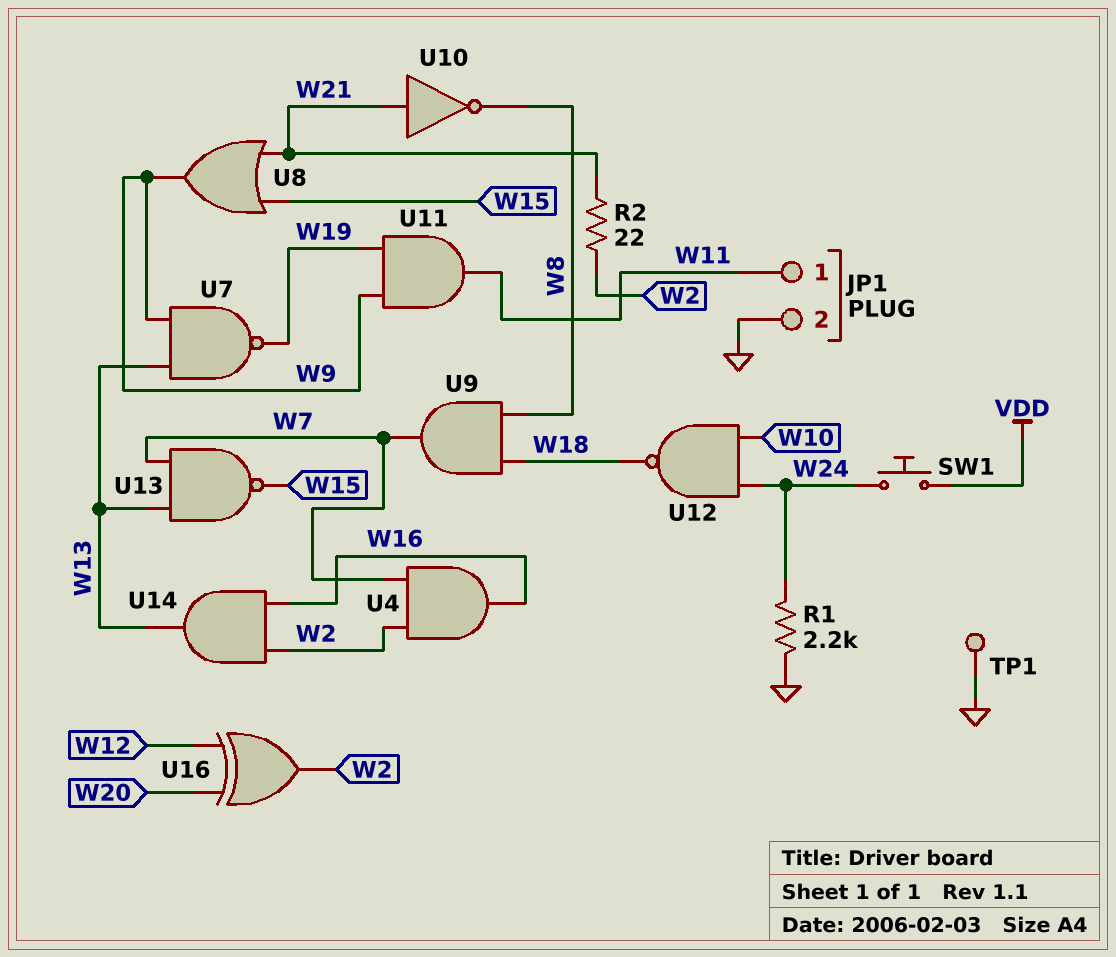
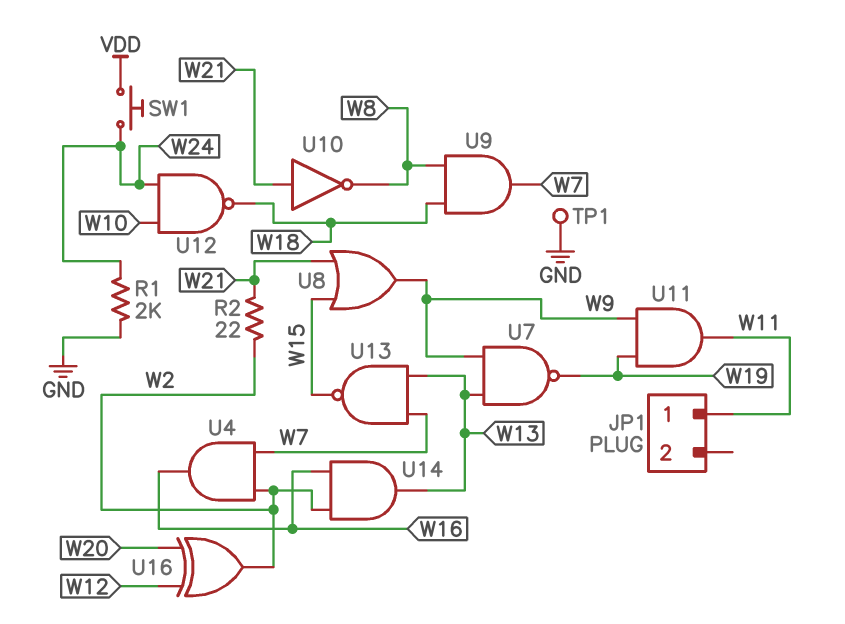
JP1 pin 2: GND -> none
R1: 2.2k (GND, W24) -> 2k (GND, W24)

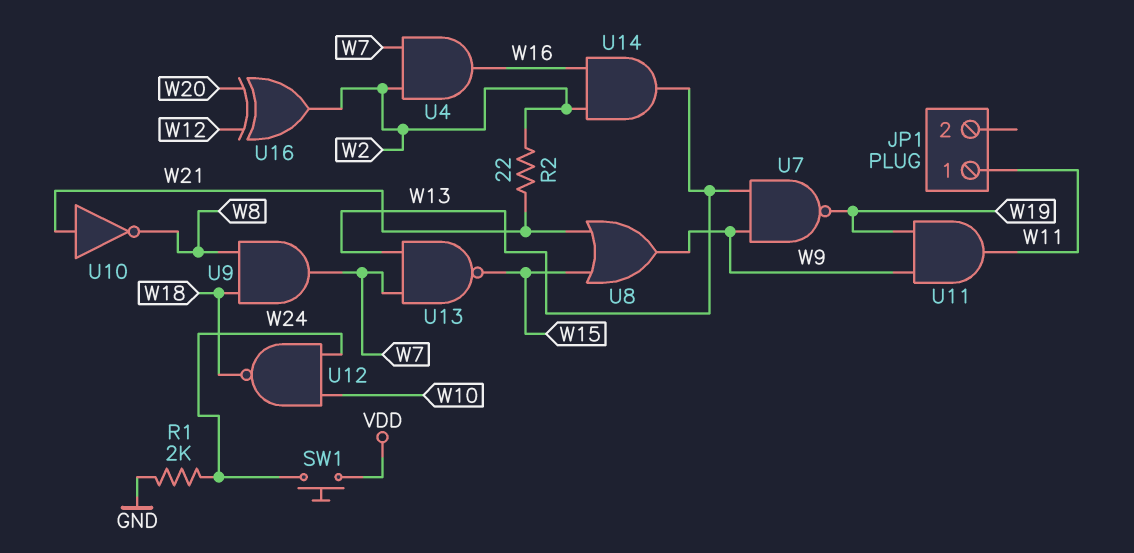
TP1: test point (GND) -> none

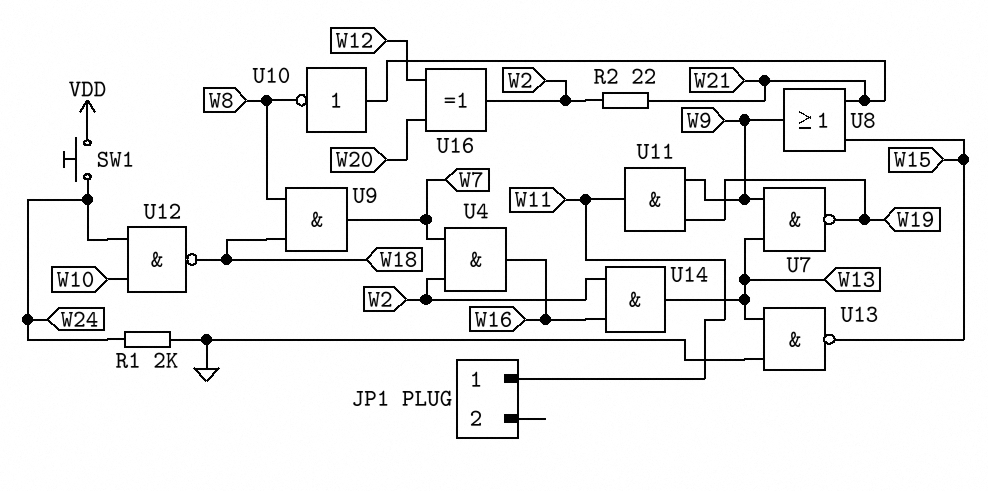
U13: NAND (in W7, in W13, out W15) -> NAND (in GND, in W13, out W15)

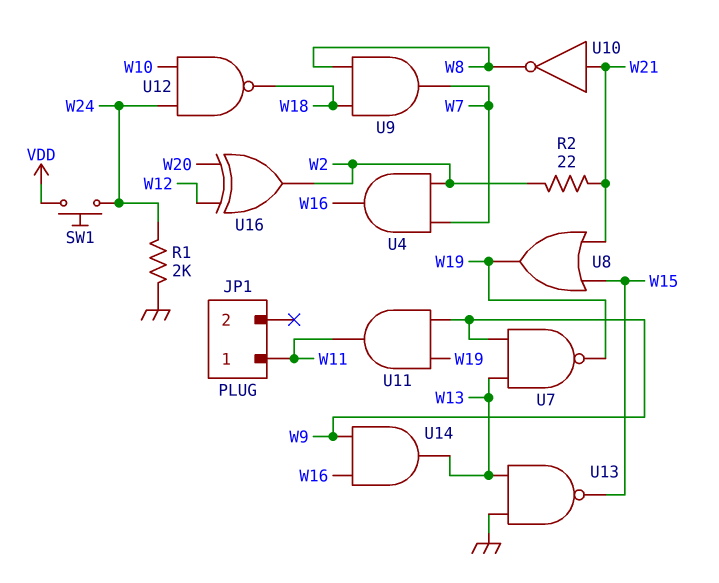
U8: OR (in W15, in W21, out W9) -> OR (in W15, in W21, out W19)
U14: AND (in W2, in W16, out W13) -> AND (in W9, in W16, out W13)

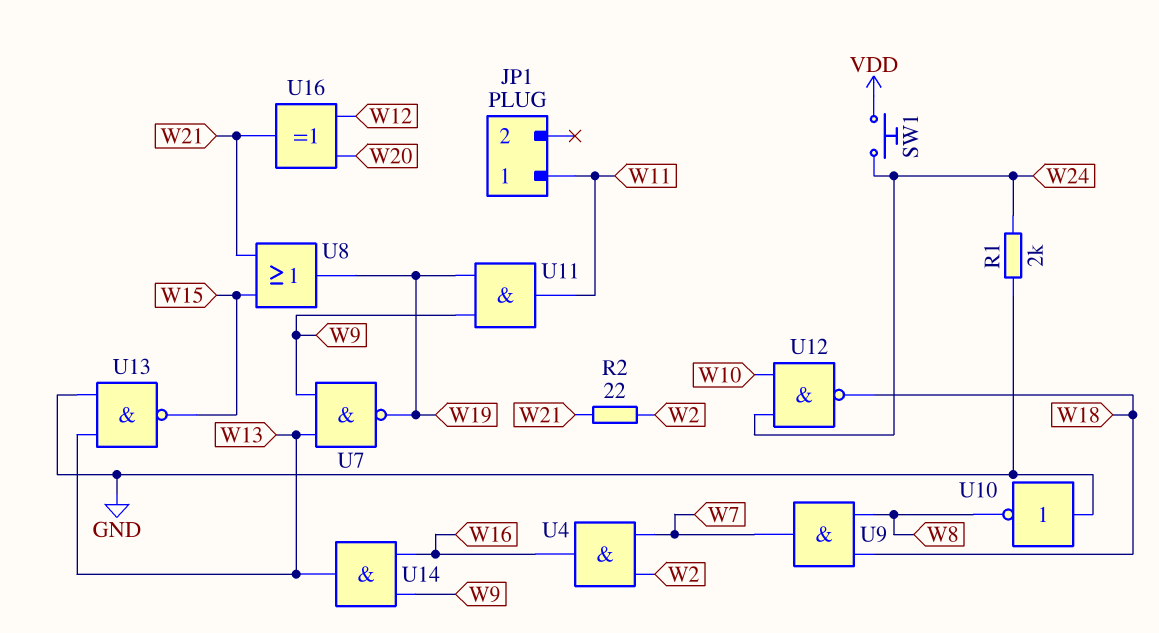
U10: NOT (in W21, out W8) -> NOT (in GND, out W8)
U16: XOR (in W12, in W20, out W2) -> XOR (in W12, in W20, out W21)

